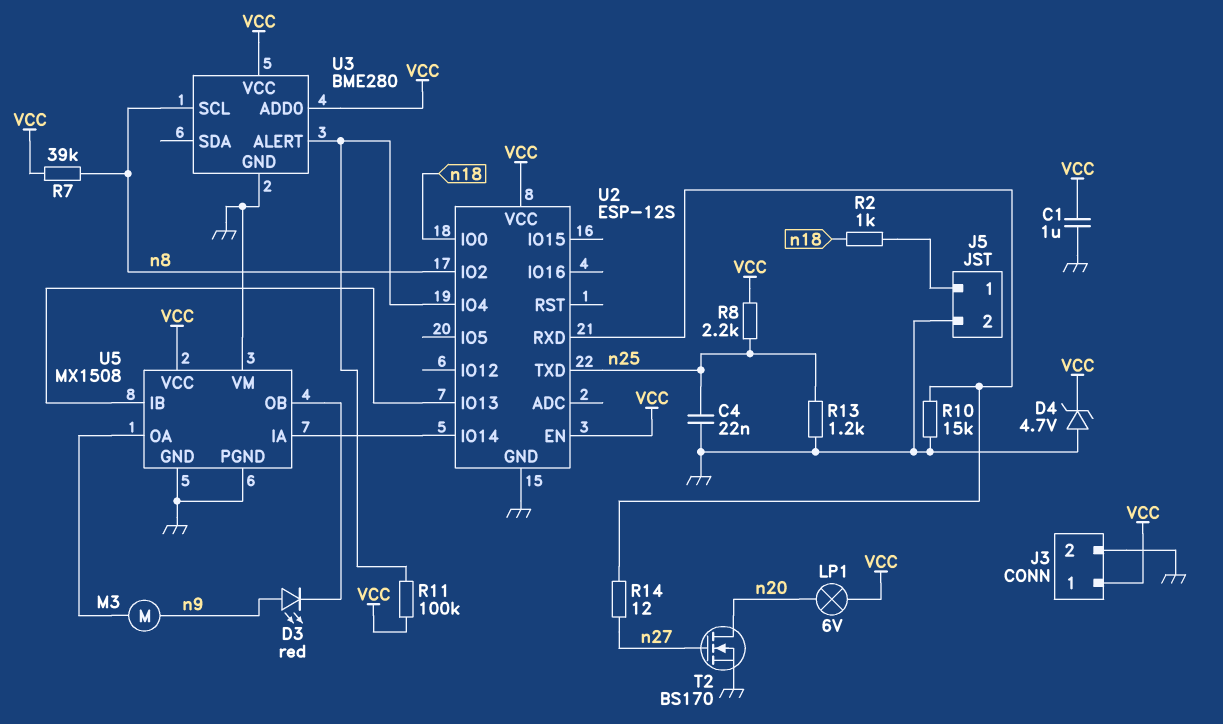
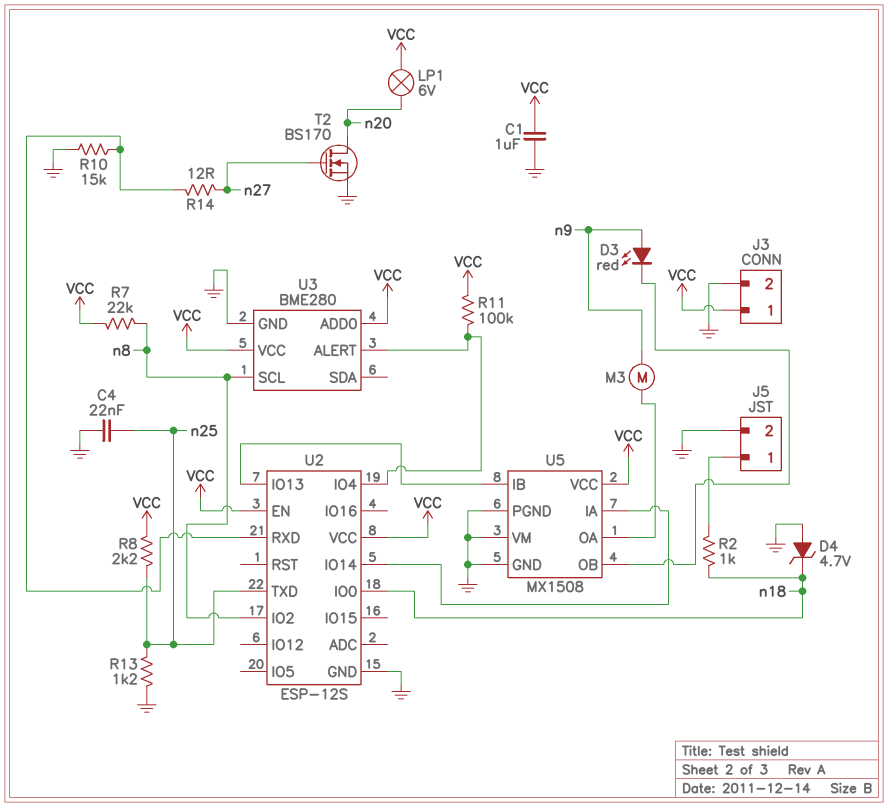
D4: zener 4.7V (A GND, K VCC) -> zener 4.7V (A GND, K n18)
R7: 39k (VCC, n8) -> 22k (VCC, n8)

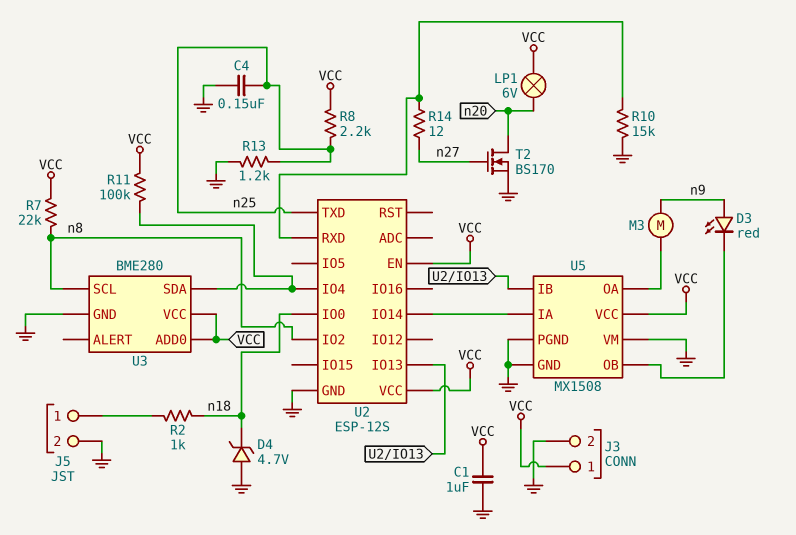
C4: 22nF (GND, n25) -> 150nF (GND, n25)
U3 pin ALERT: U2/IO4 -> none
U3 pin SDA: none -> U2/IO4

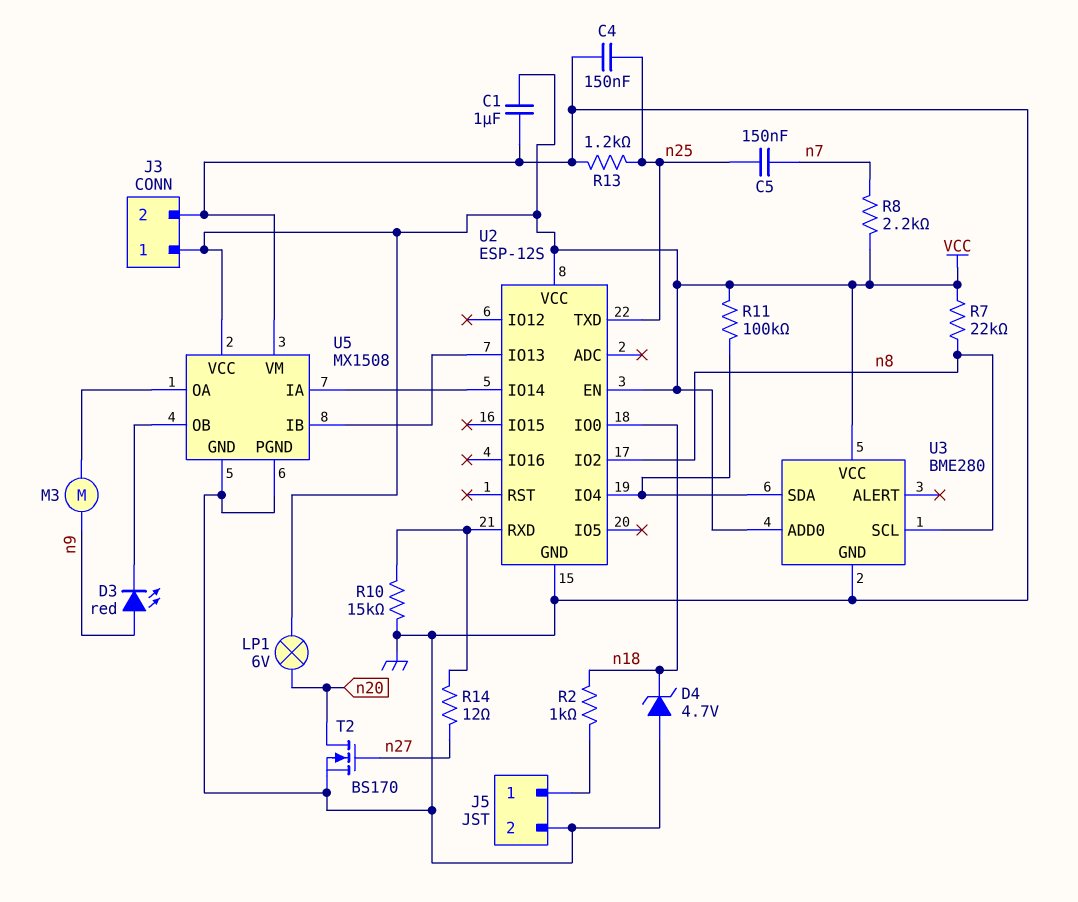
C5: none -> 150nF (n7, n25)
R8: 2.2k (VCC, n25) -> 2.2k (VCC, n7)

